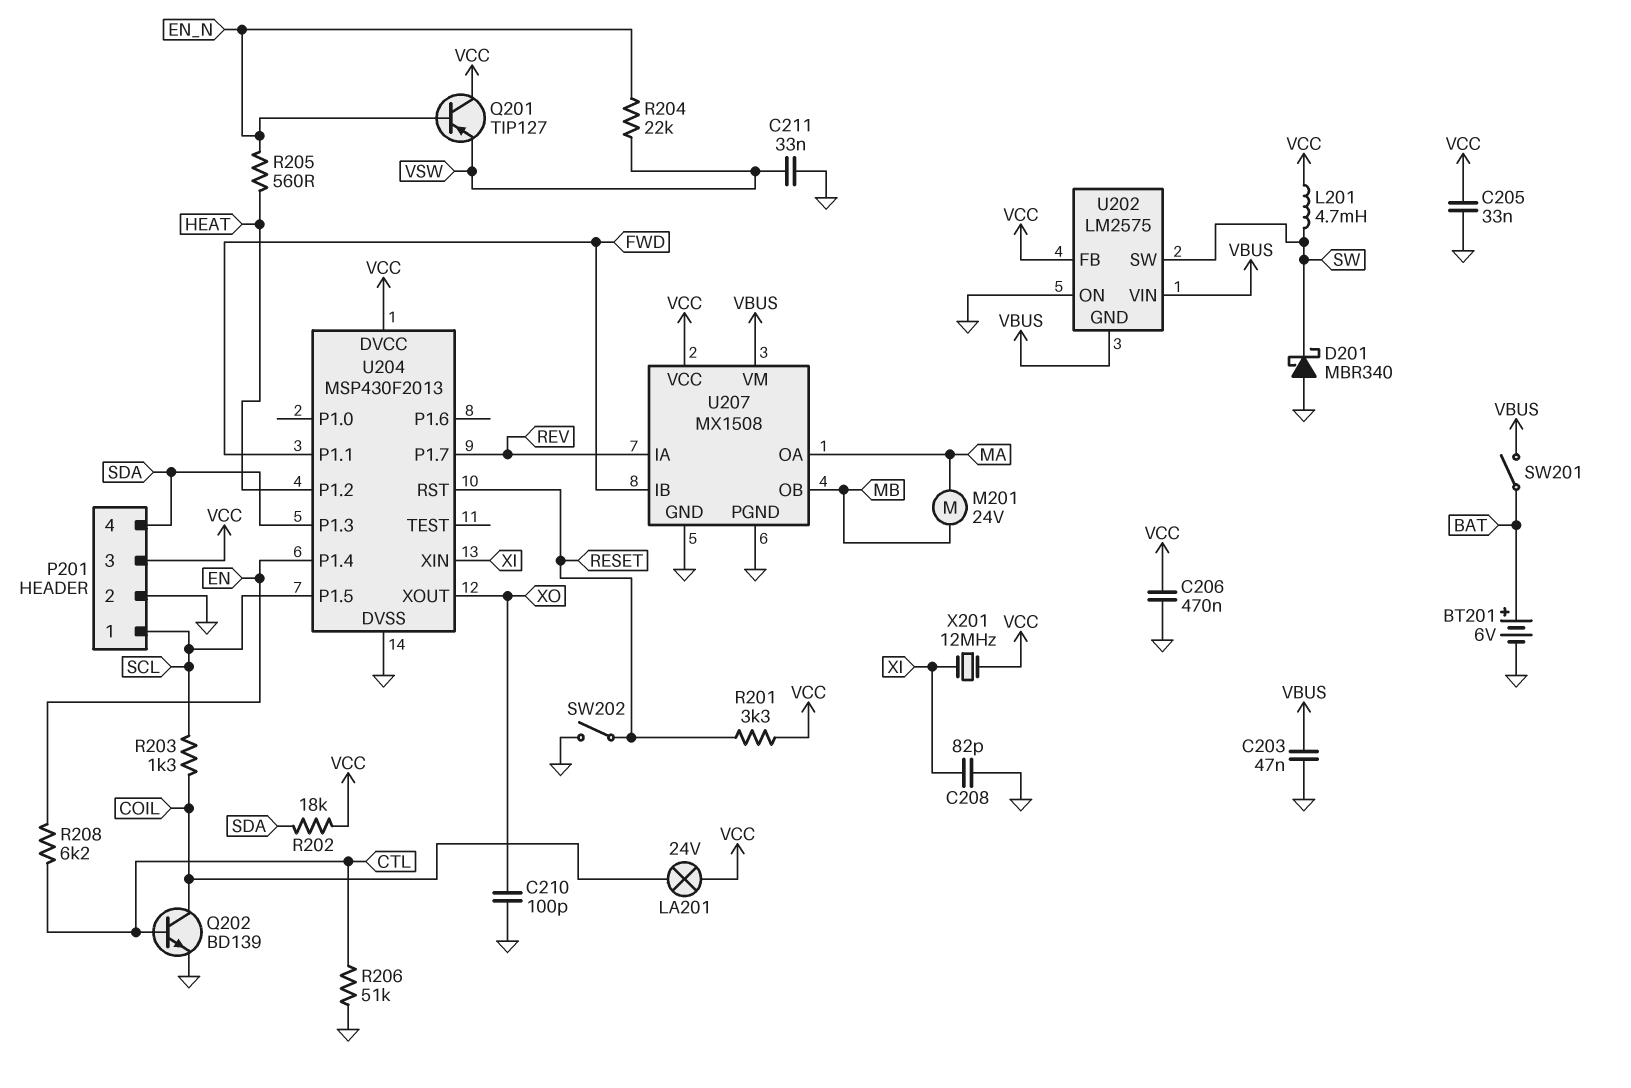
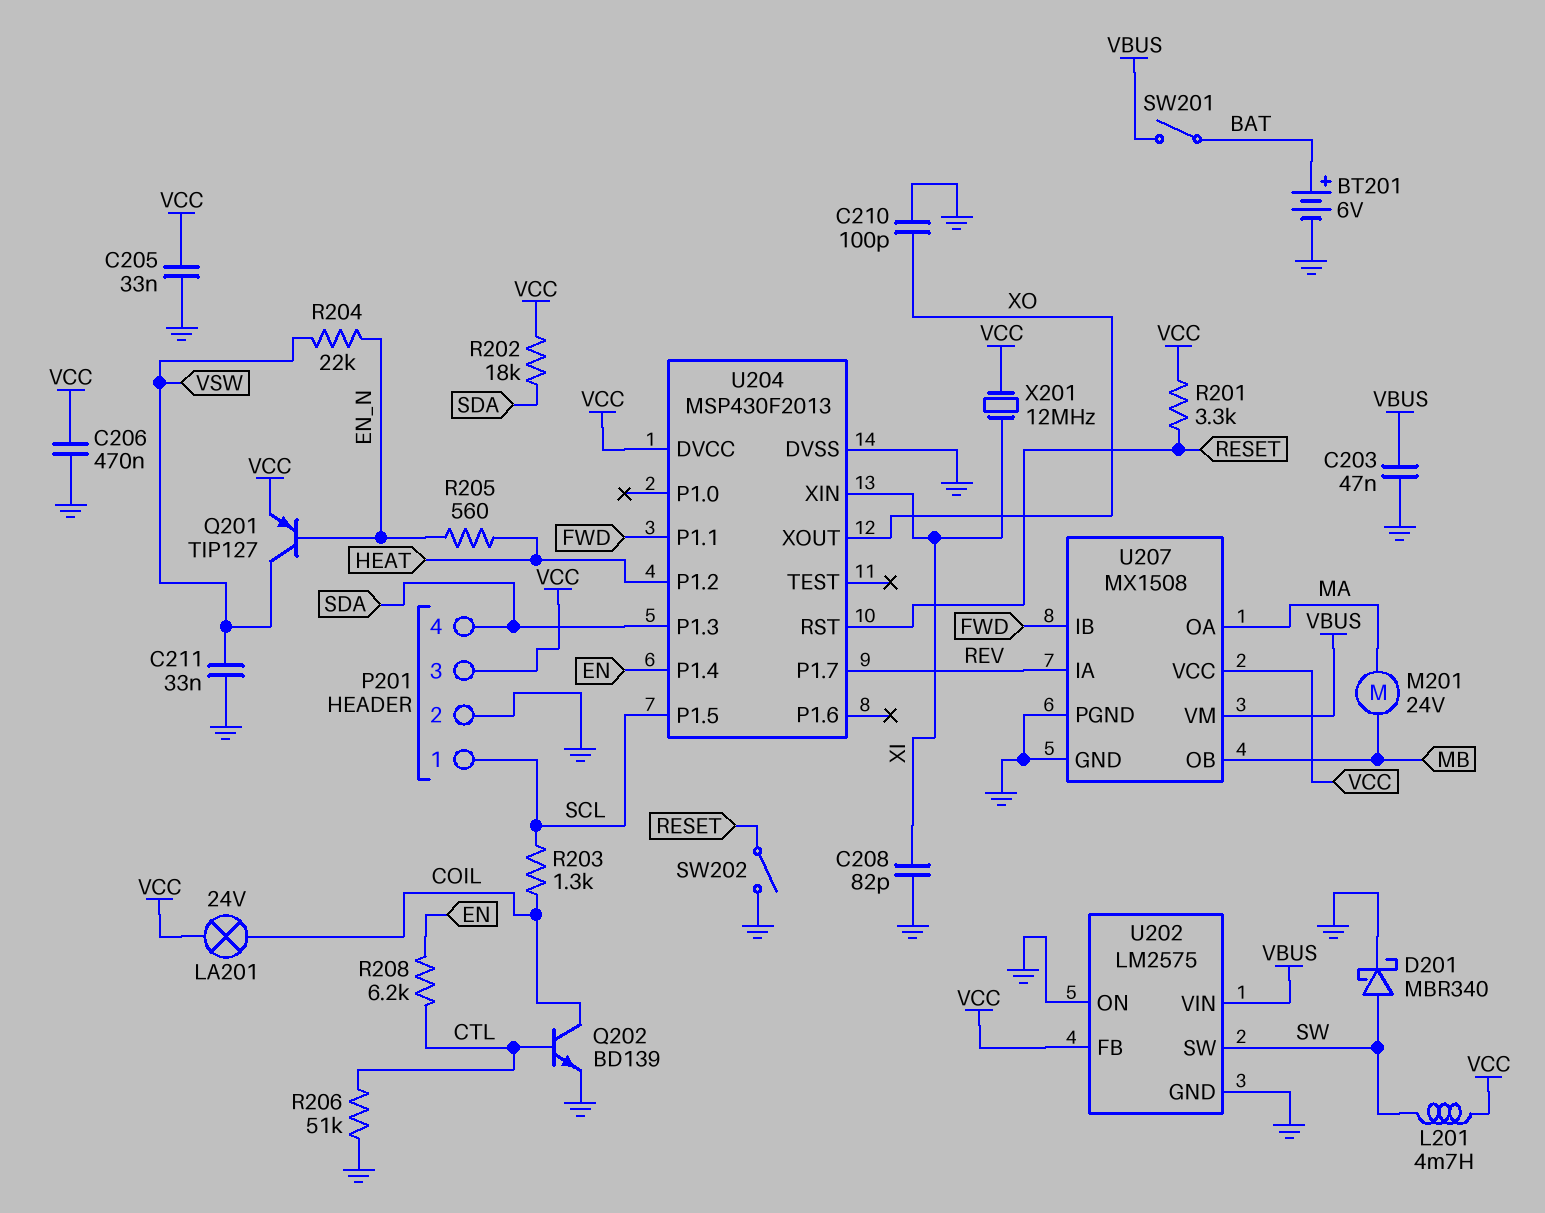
D201: schottky MBR340 (A GND, K SW) -> schottky MBR340 (A SW, K GND)
Q201: PNP TIP127 (B EN_N, C VCC, E VSW) -> PNP TIP127 (B EN_N, C VSW, E VCC)
U202 pin GND: VBUS -> GND

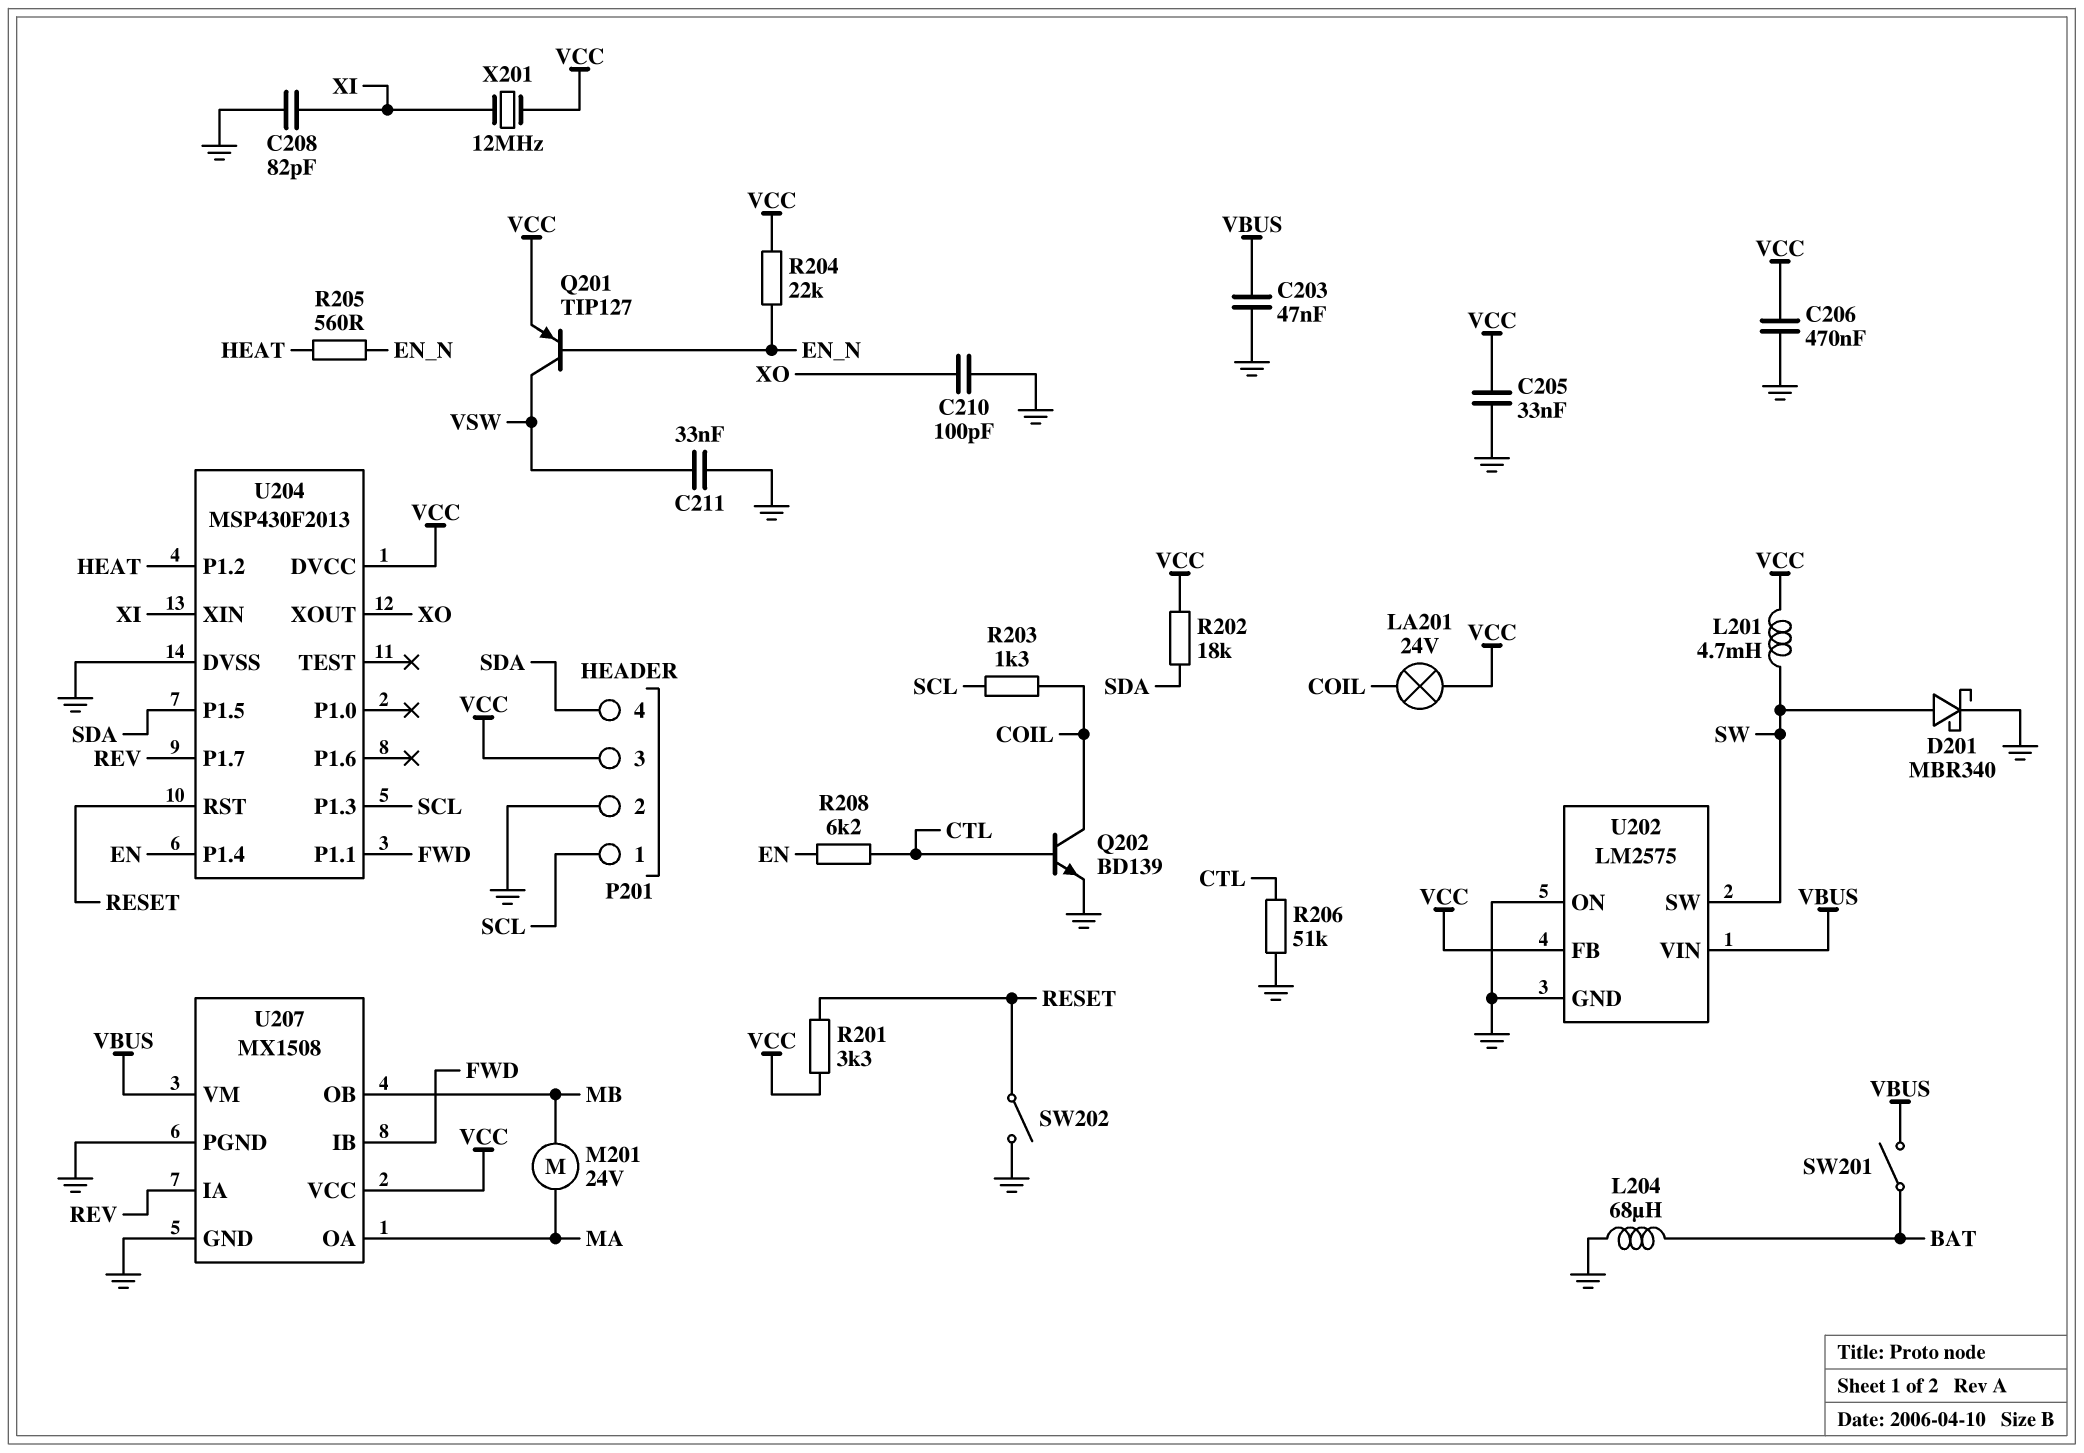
BT201: 6V (plus BAT, minus GND) -> none
L204: none -> 68uH (BAT, GND)
R204: 22k (EN_N, VSW) -> 22k (EN_N, VCC)
U204 pin P1.3: SDA -> SCL
U204 pin P1.5: SCL -> SDA

